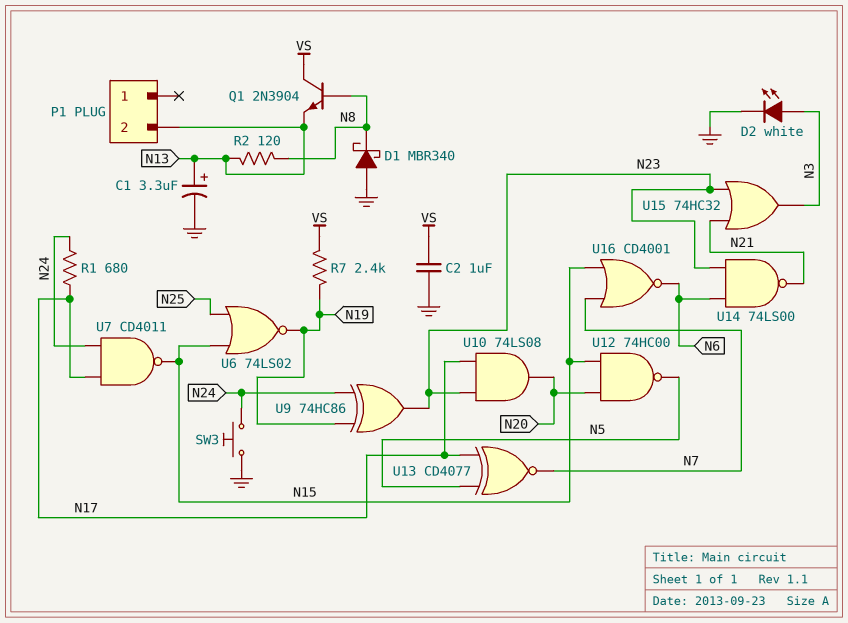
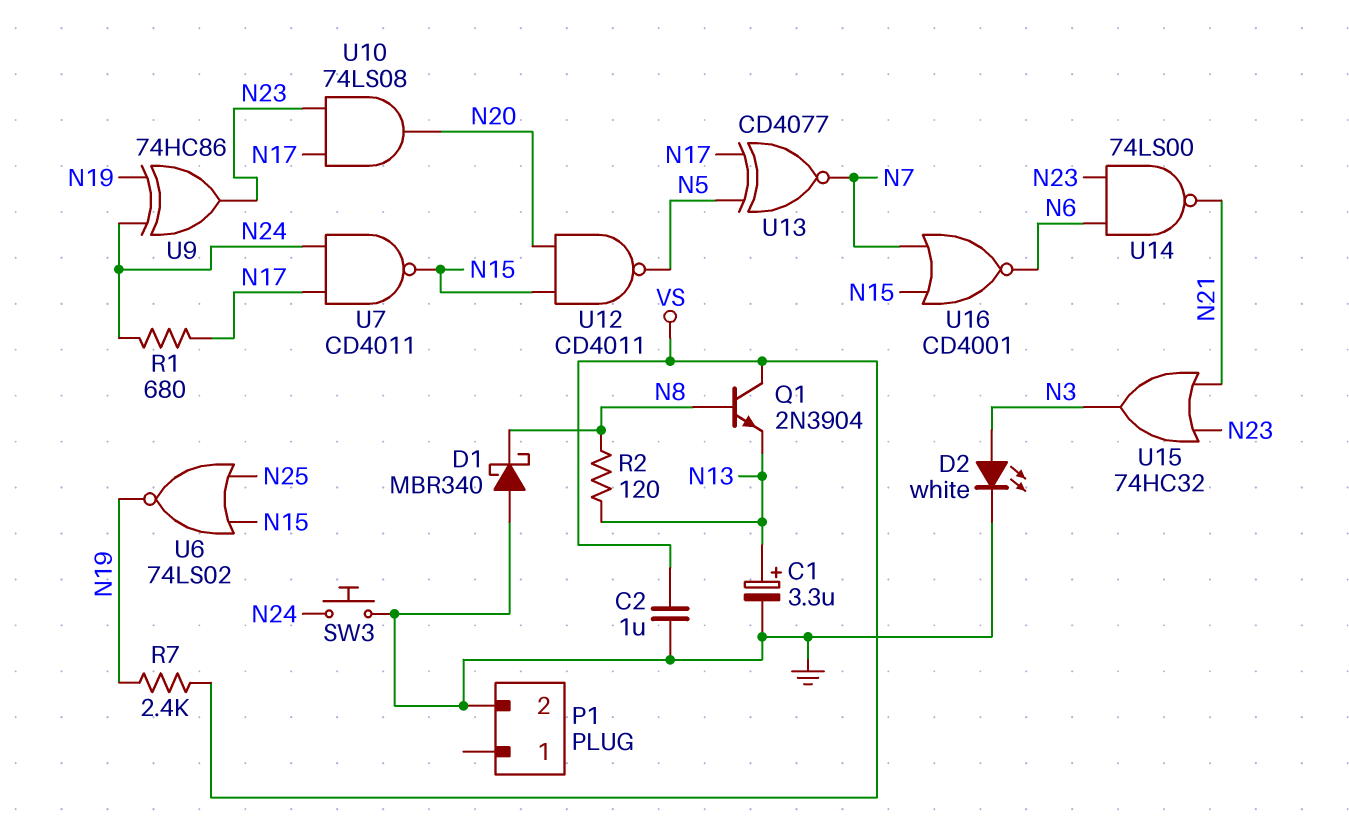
P1 pin 2: N13 -> GND
U12: NAND 74HC00 (in N15, in N20, out N5) -> NAND CD4011 (in N15, in N20, out N5)

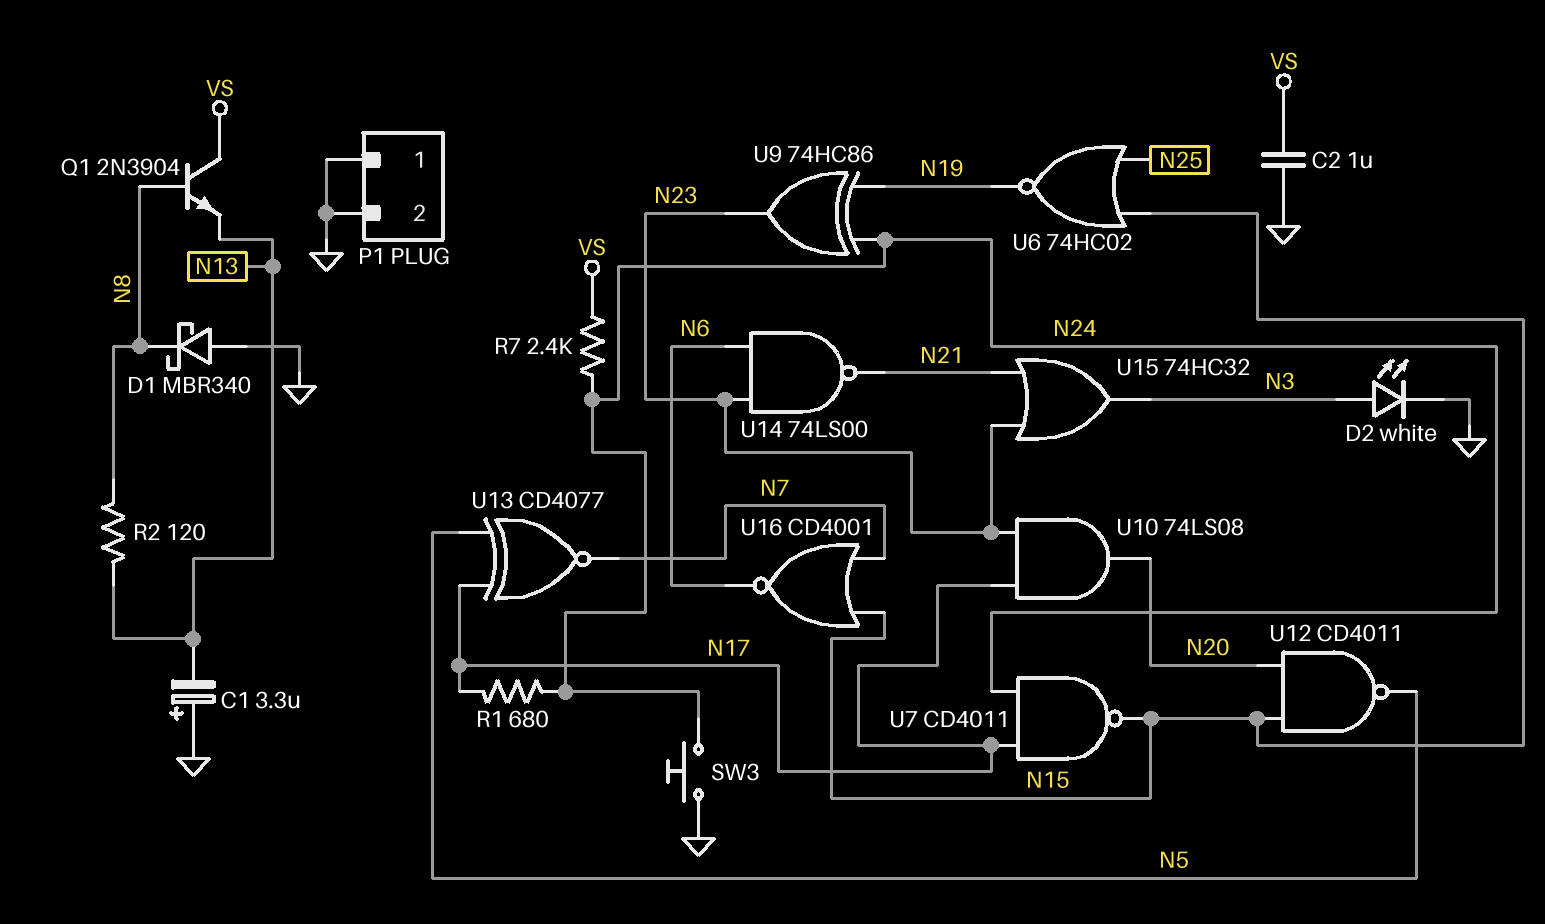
C1: 3.3uF (plus N13, minus GND) -> 3.3uF (plus GND, minus N13)
P1 pin 1: none -> GND
R7: 2.4k (N19, VS) -> 2.4k (N24, VS)
U6: NOR 74LS02 (in N15, in N25, out N19) -> NOR 74HC02 (in N15, in N25, out N19)

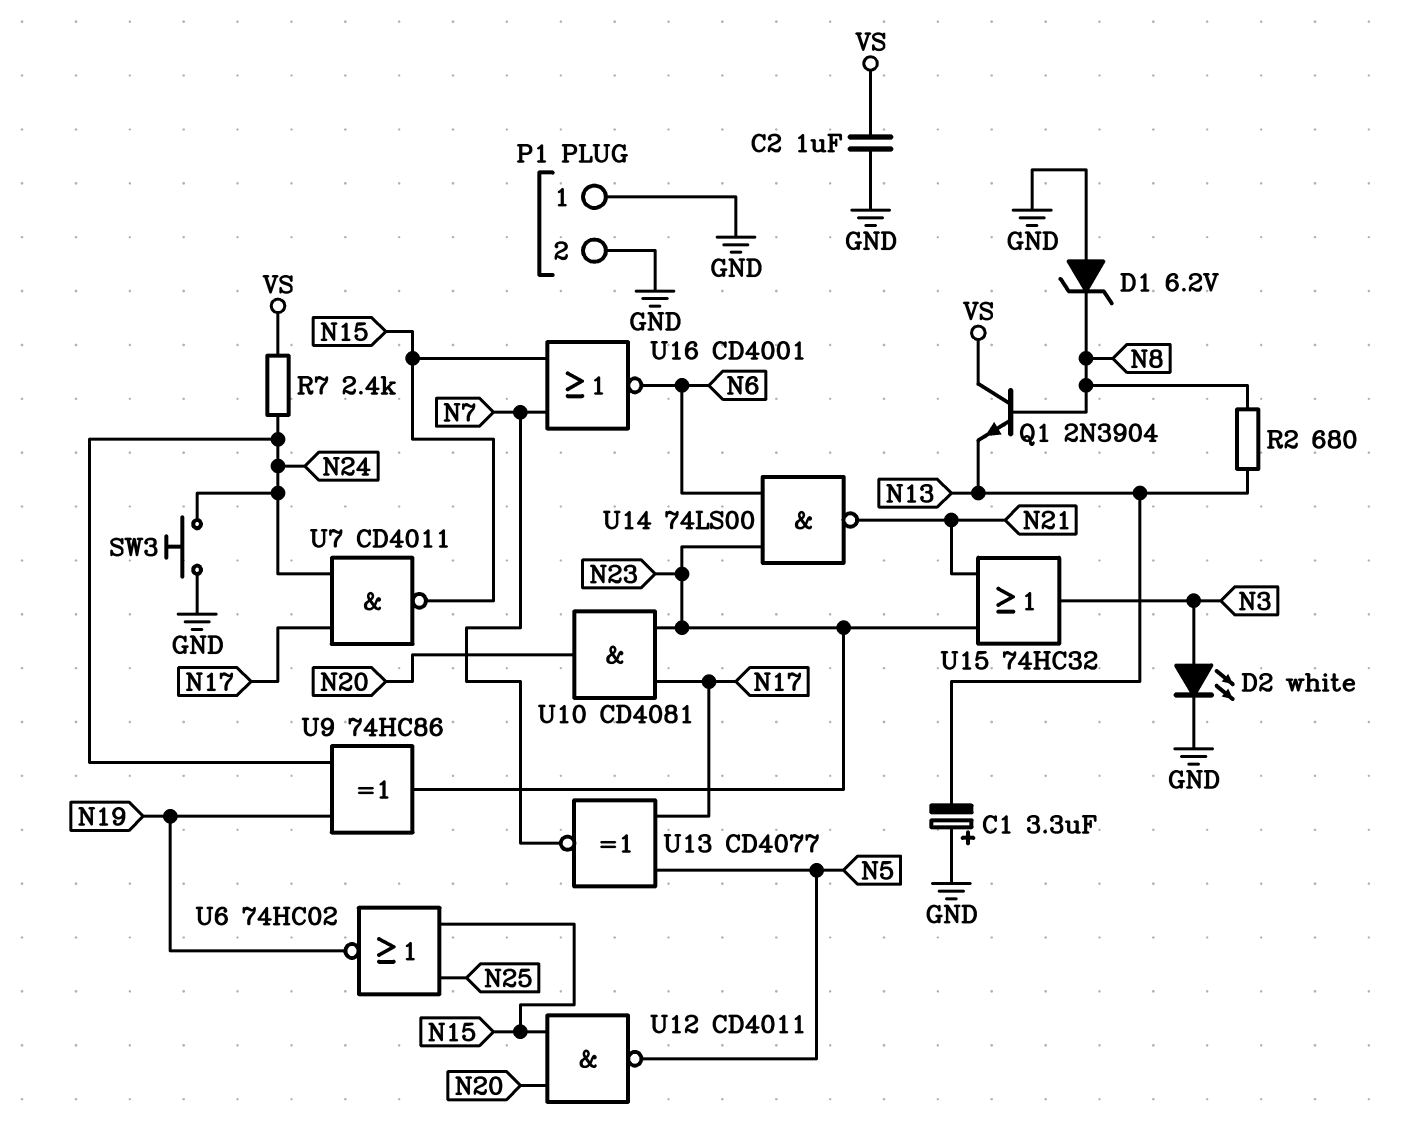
D1: schottky MBR340 (A GND, K N8) -> zener 6.2V (A GND, K N8)
R1: 680 (N17, N24) -> none
R2: 120 (N8, N13) -> 680 (N8, N13)
U10: AND 74LS08 (in N17, in N23, out N20) -> AND CD4081 (in N17, in N23, out N20)

